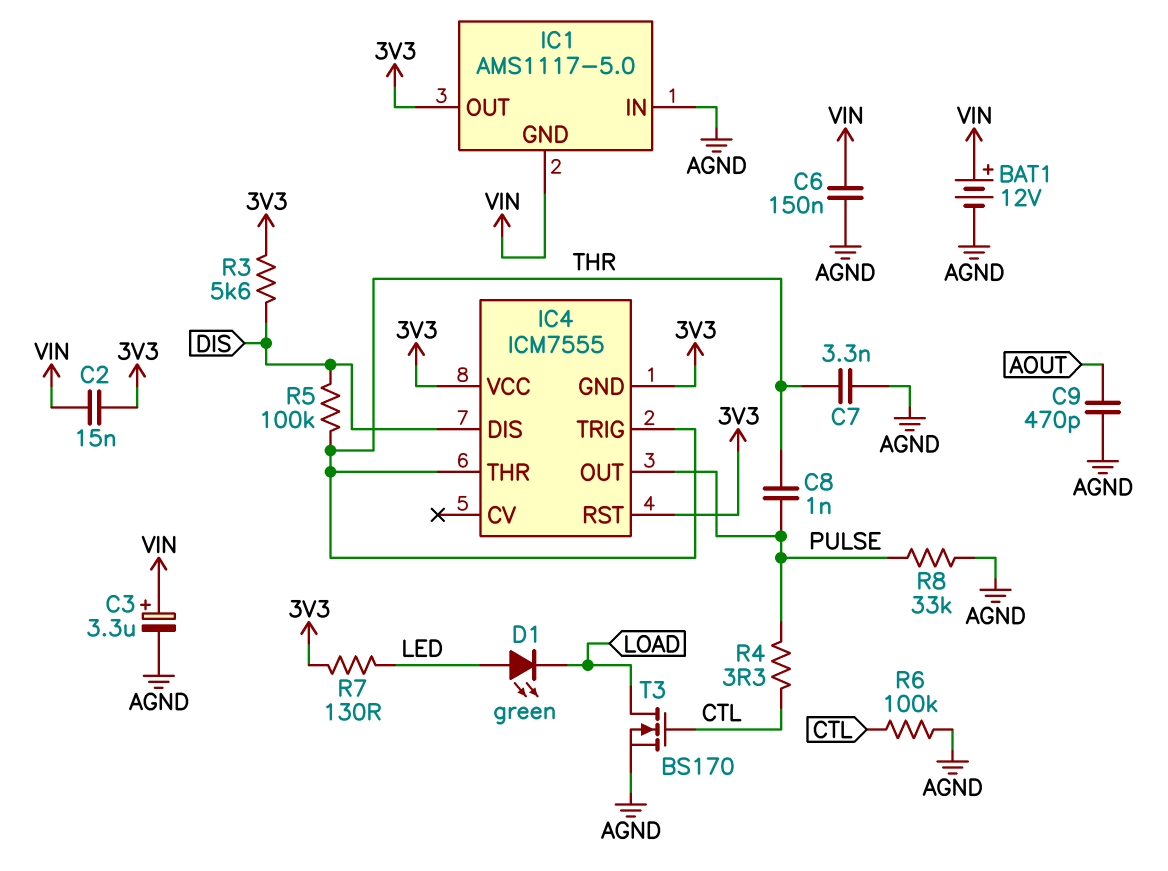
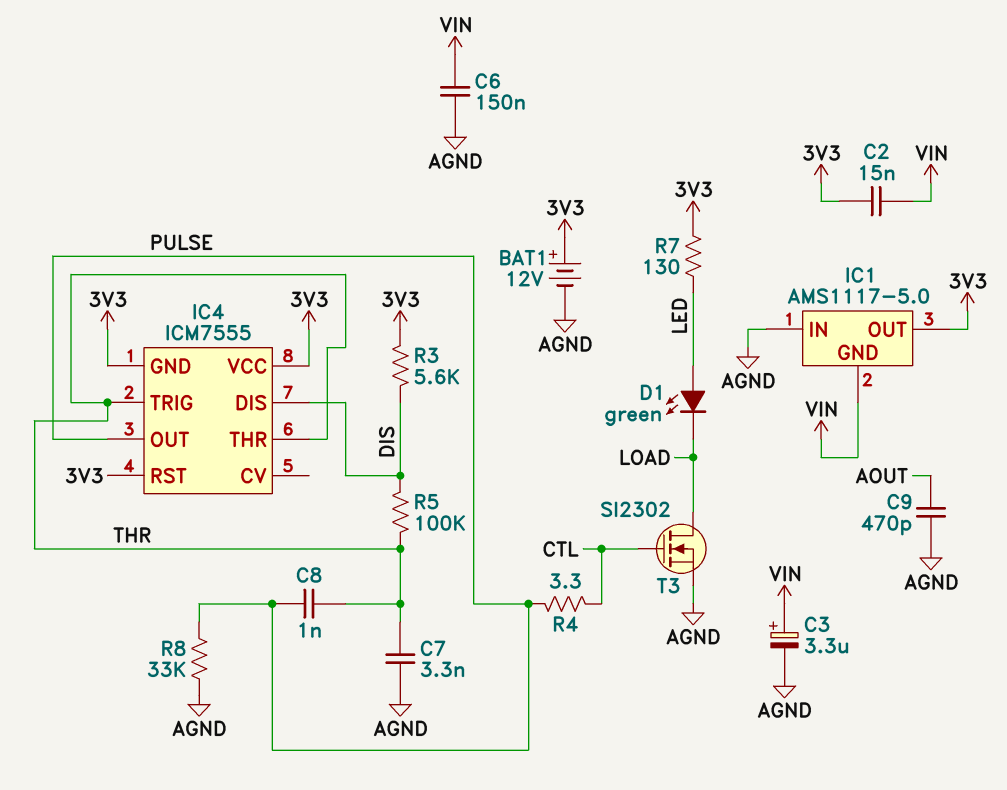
BAT1: 12V (plus VIN, minus AGND) -> 12V (plus 3V3, minus AGND)
R6: 100k (AGND, CTL) -> none
T3: NMOS BS170 (G CTL, D LOAD, S AGND) -> NMOS SI2302 (G CTL, D LOAD, S AGND)

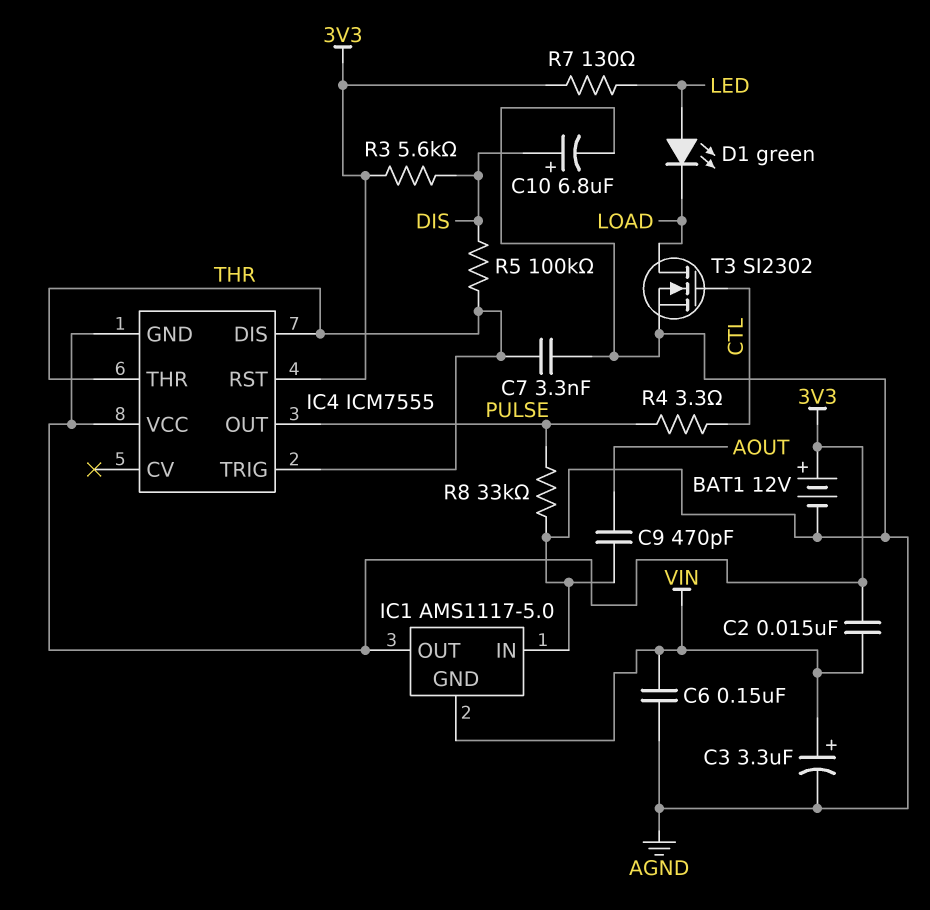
C8: 1nF (PULSE, THR) -> none
C10: none -> 6.8uF (plus DIS, minus AGND)
IC4 pin DIS: DIS -> THR

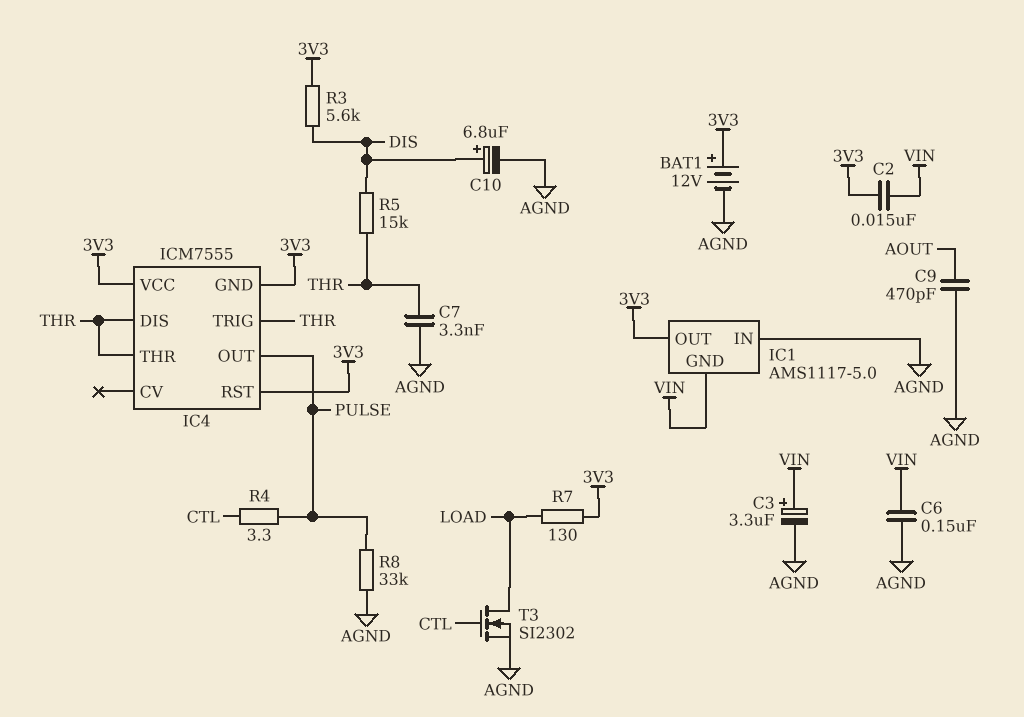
D1: LED green (A LED, K LOAD) -> none
R5: 100k (DIS, THR) -> 15k (DIS, THR)
R7: 130 (3V3, LED) -> 130 (3V3, LOAD)

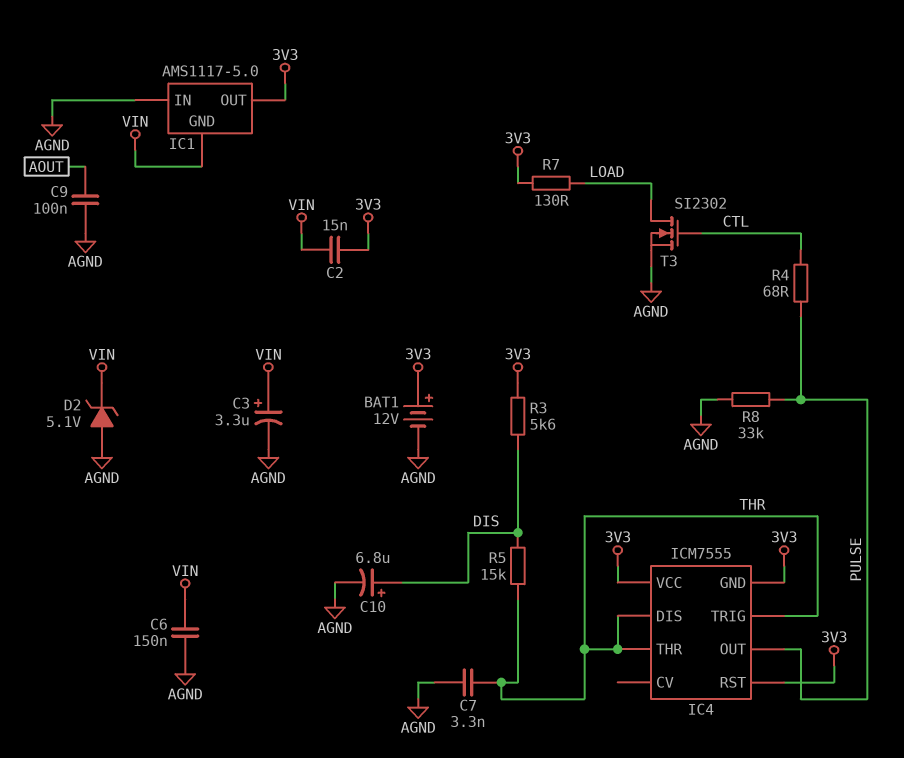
C9: 470pF (AGND, AOUT) -> 100nF (AGND, AOUT)
D2: none -> zener 5.1V (A AGND, K VIN)
R4: 3.3 (CTL, PULSE) -> 68 (CTL, PULSE)

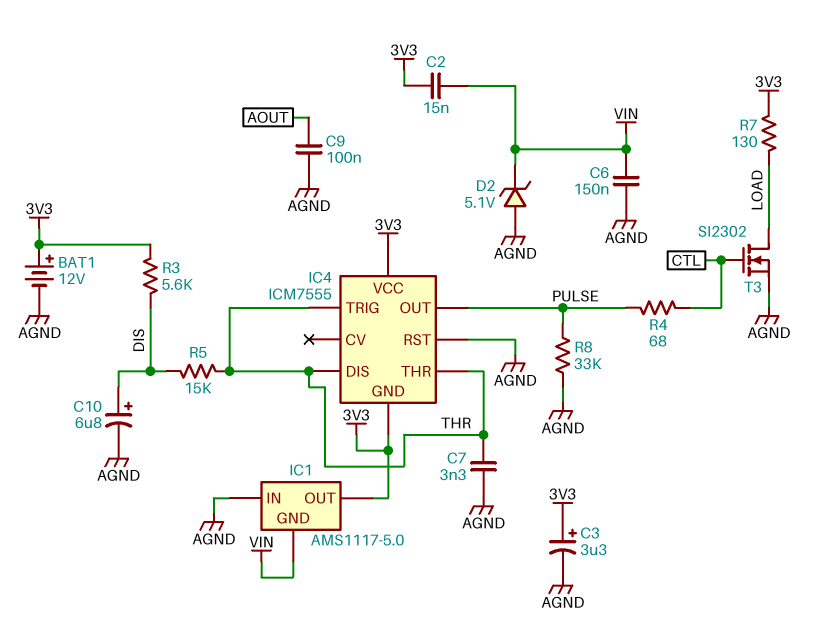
C3: 3.3uF (plus VIN, minus AGND) -> 3.3uF (plus 3V3, minus AGND)
IC4 pin RST: 3V3 -> AGND

